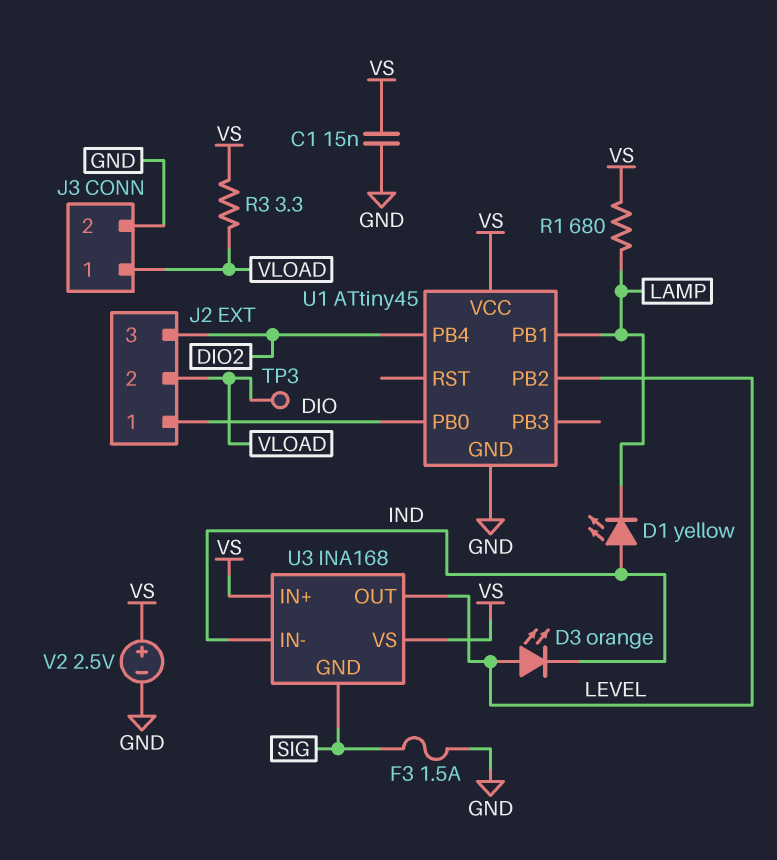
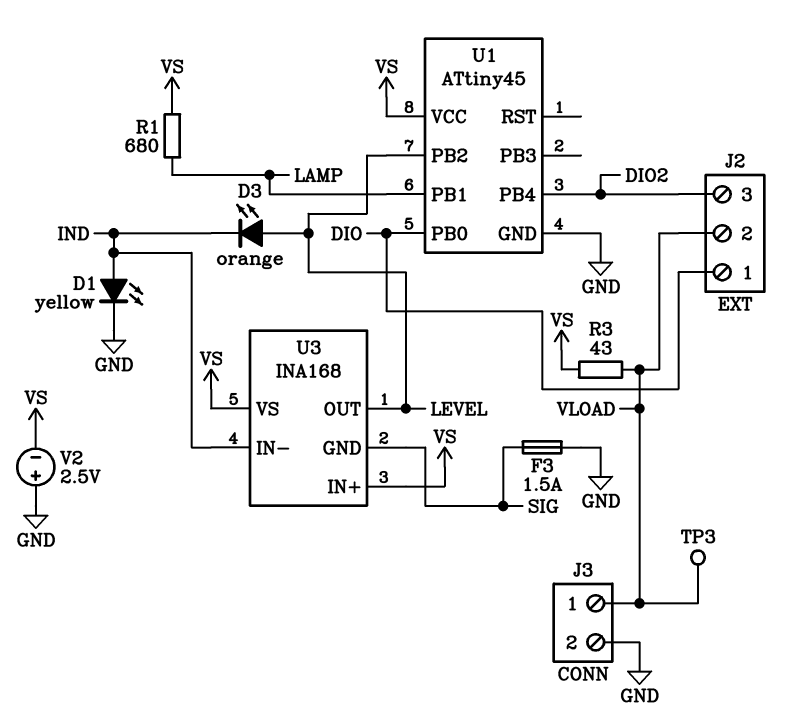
C1: 15nF (GND, VS) -> none
D1: LED yellow (A IND, K LAMP) -> LED yellow (A IND, K GND)
R3: 3.3 (VLOAD, VS) -> 43 (VLOAD, VS)
V2: 2.5V (plus VS, minus GND) -> 2.5V (plus GND, minus VS)

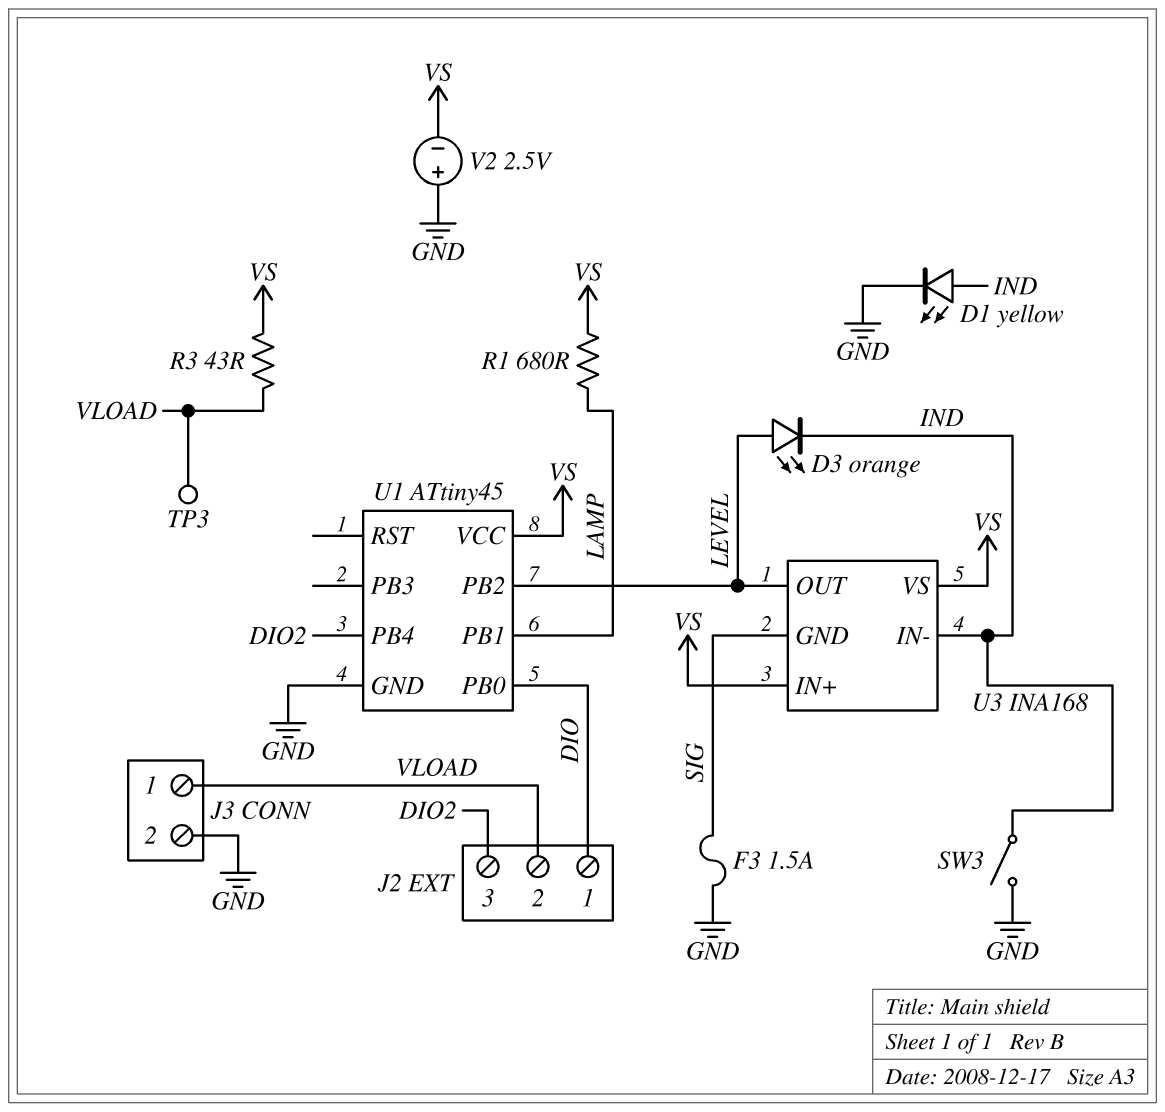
SW3: none -> switch (GND, IND)

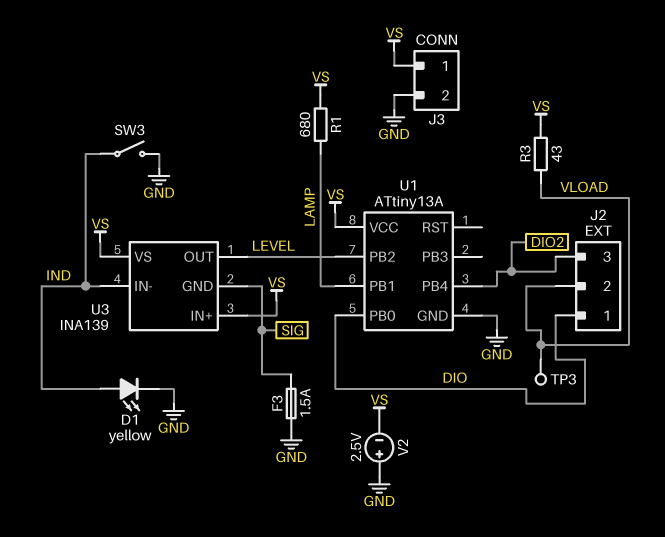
D3: LED orange (A LEVEL, K IND) -> none
J3 pin 1: VLOAD -> VS
U1: ATtiny45 -> ATtiny13A
U3: INA168 -> INA139

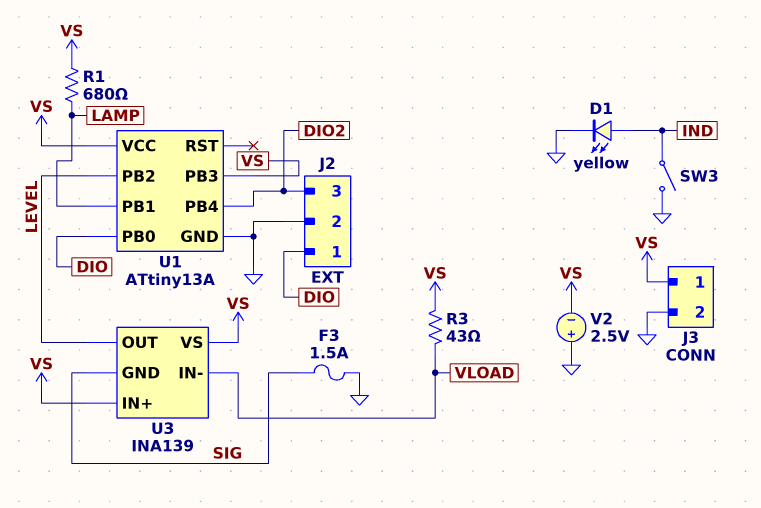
J2 pin 2: VLOAD -> GND
TP3: test point (VLOAD) -> none
U1 pin PB3: none -> VS
U3 pin IN-: IND -> VLOAD

